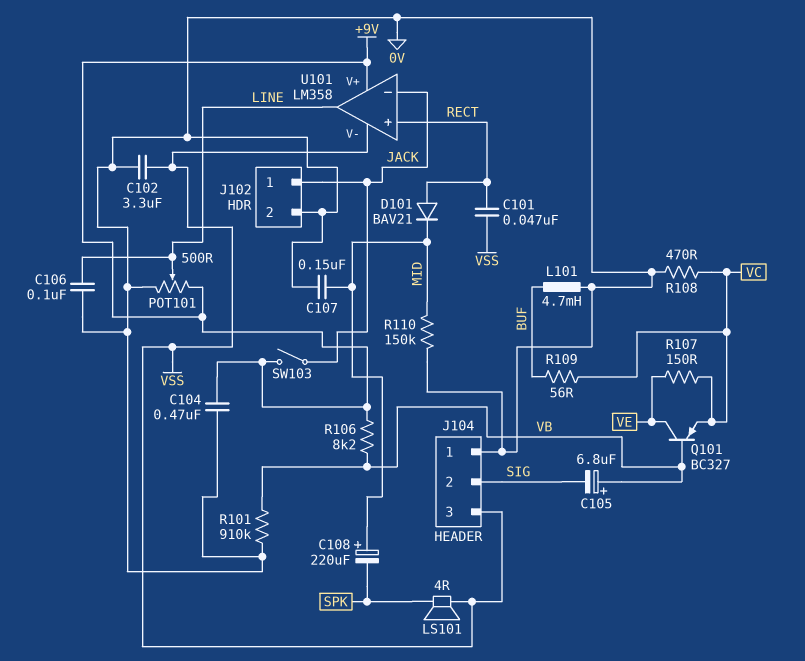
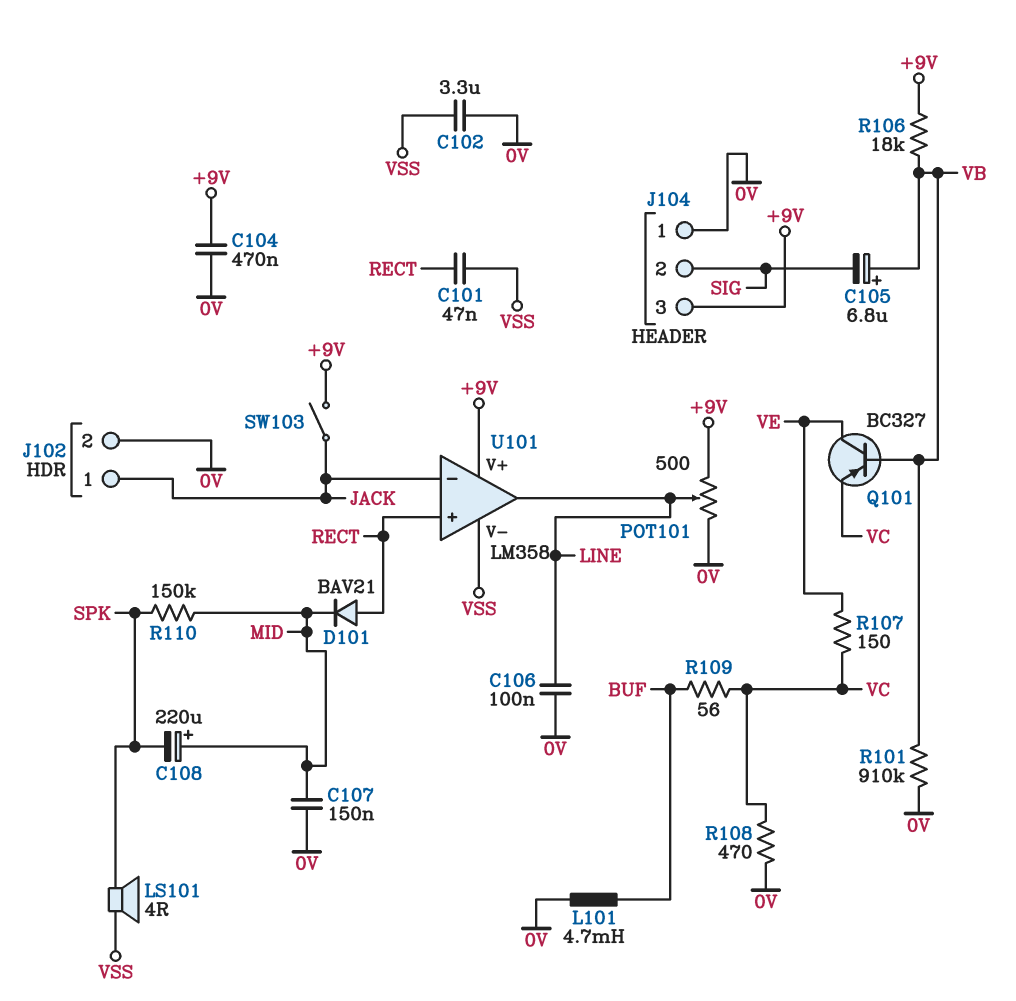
J104 pin 3: VSS -> +9V
R106: 8.2k (+9V, VB) -> 18k (+9V, VB)
R110: 150k (0V, MID) -> 150k (MID, SPK)

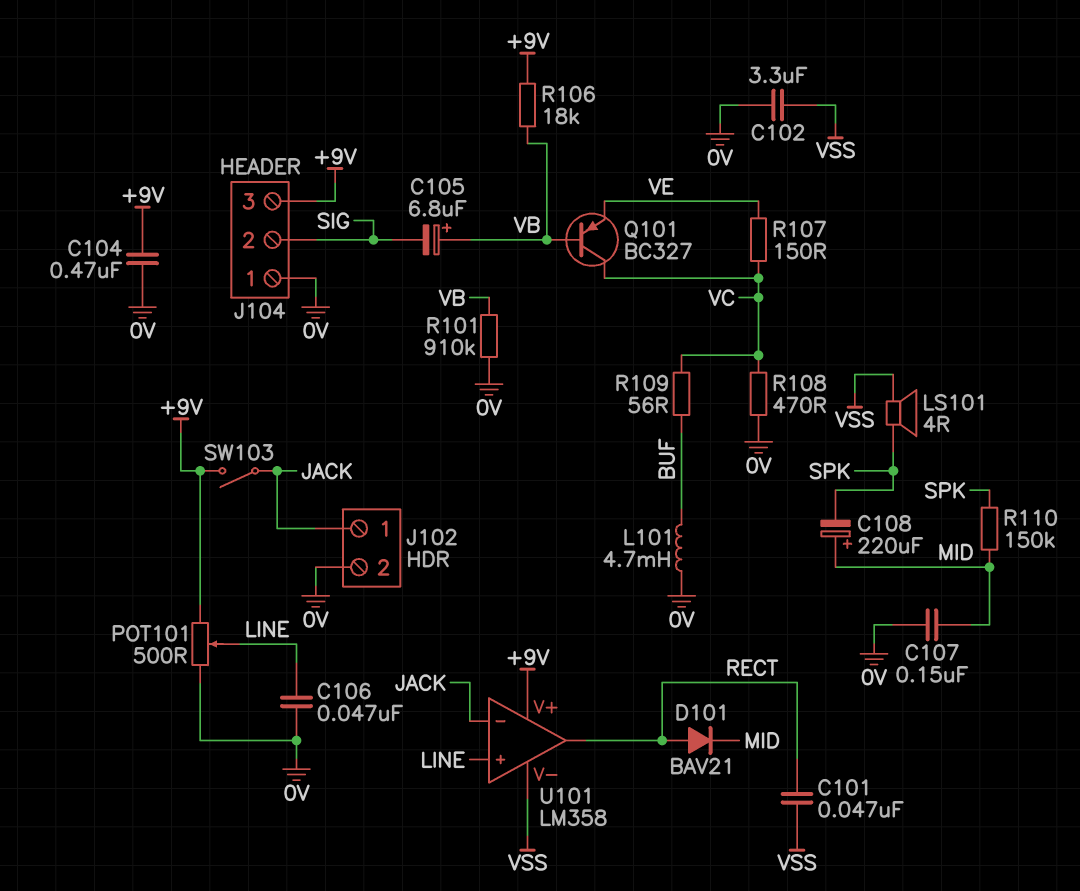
C106: 100nF (0V, LINE) -> 47nF (0V, LINE)
Q101: PNP BC327 (B VB, C VE, E VC) -> PNP BC327 (B VB, C VC, E VE)
U101 pin in+: RECT -> LINE
U101 pin out: LINE -> RECT

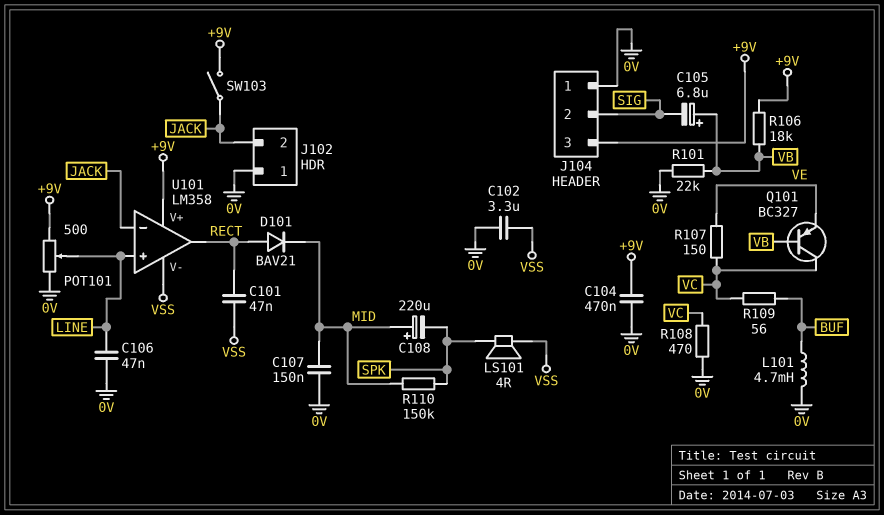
J102 pin 1: JACK -> 0V
J102 pin 2: 0V -> JACK
R101: 910k (0V, VB) -> 22k (0V, VB)

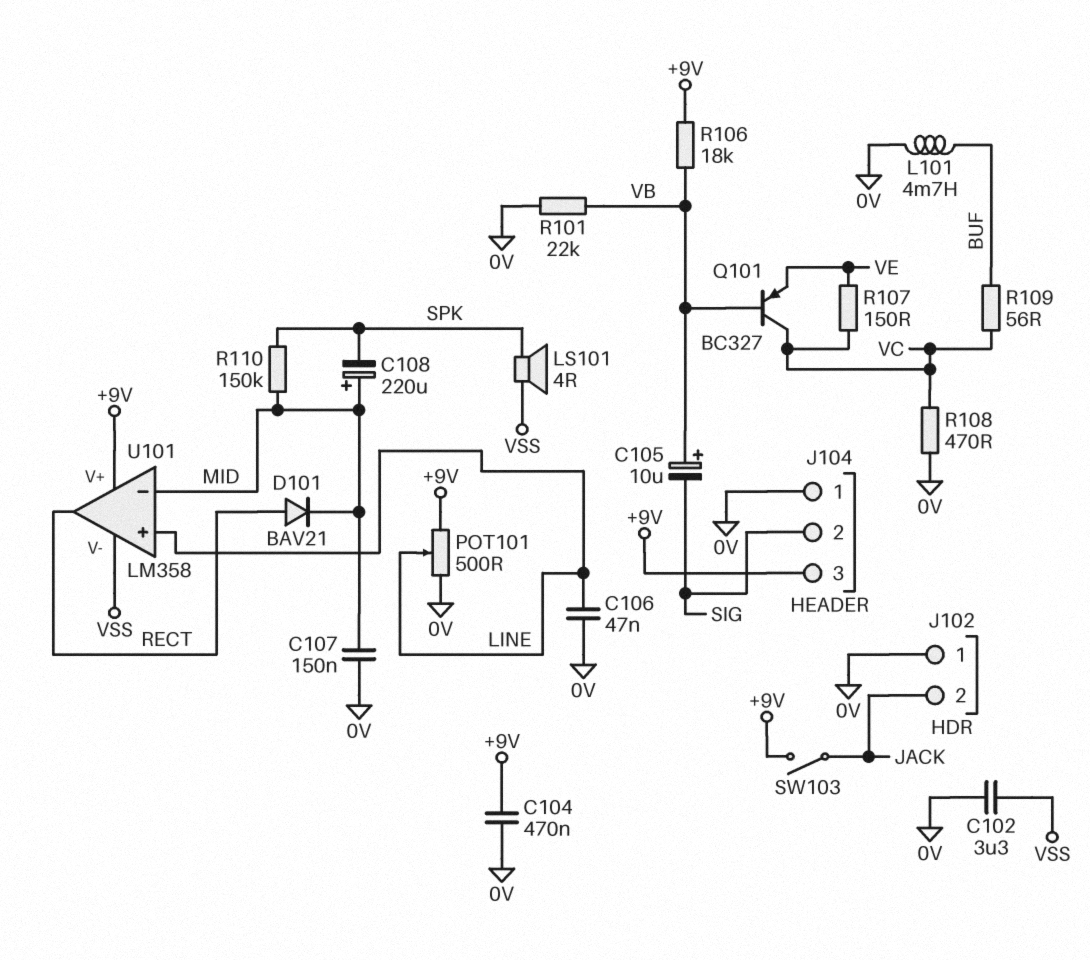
C101: 47nF (RECT, VSS) -> none
C105: 6.8uF (plus VB, minus SIG) -> 10uF (plus VB, minus SIG)
U101 pin in-: JACK -> MID

